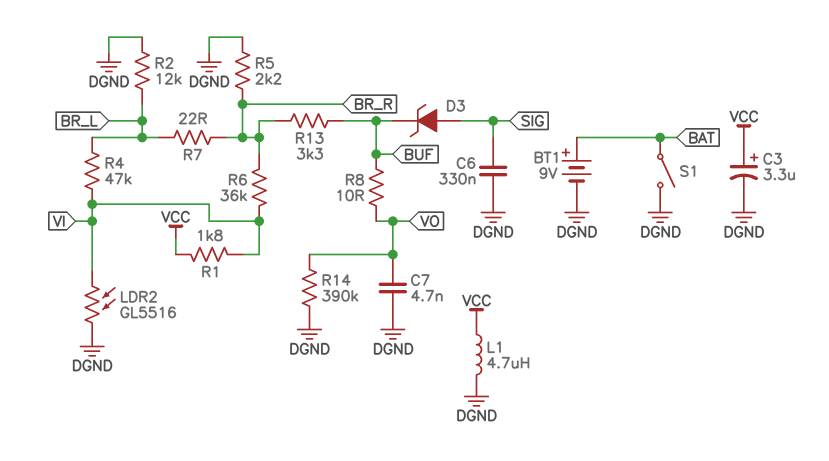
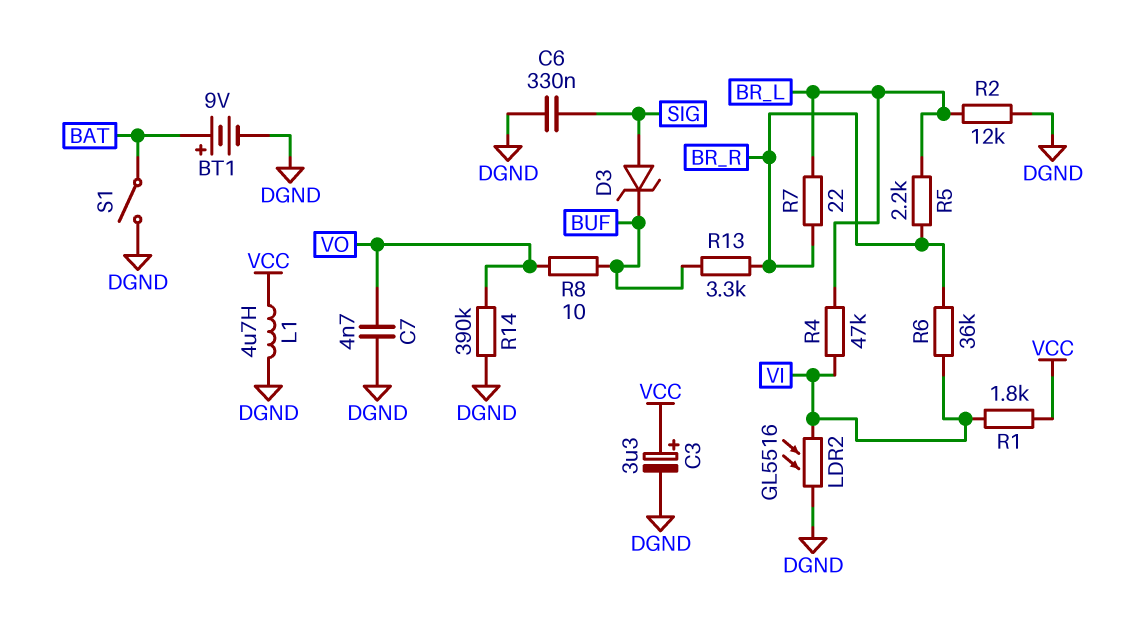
R5: 2.2k (BR_R, DGND) -> 2.2k (BR_L, BR_R)

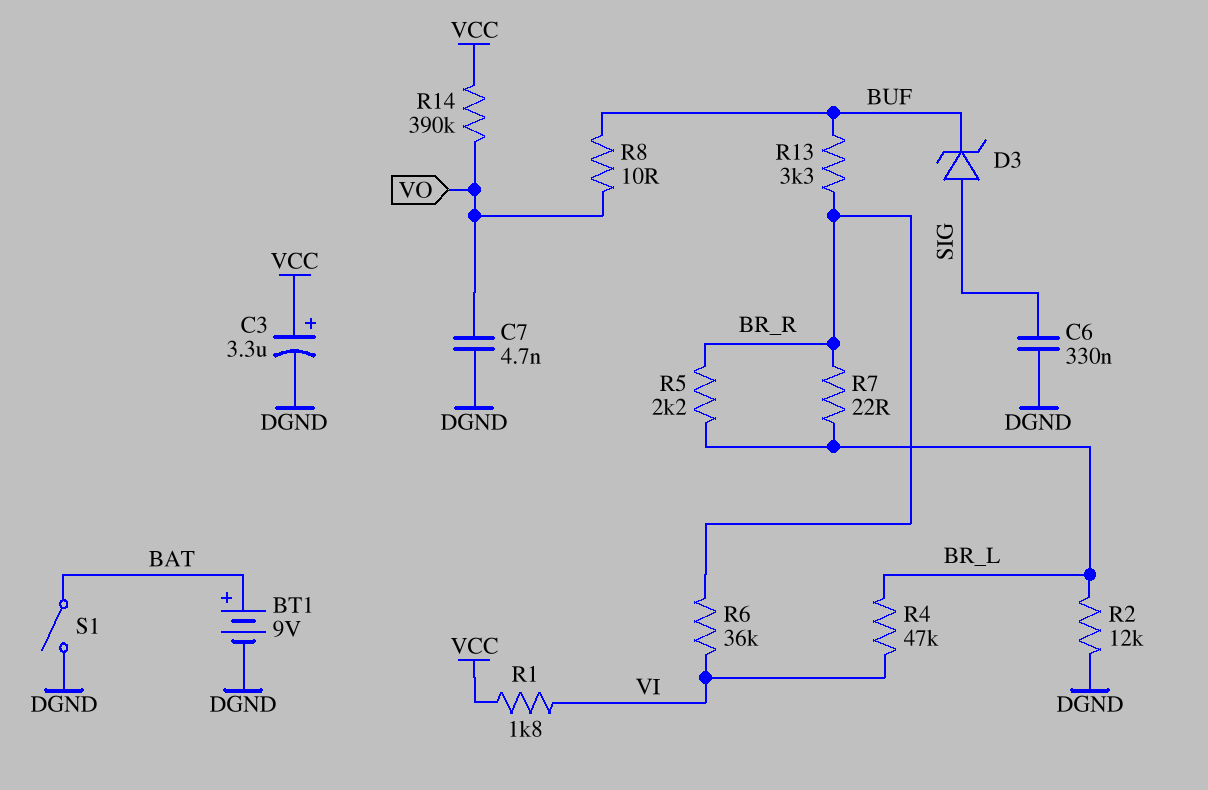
L1: 4.7uH (DGND, VCC) -> none
LDR2: GL5516 (DGND, VI) -> none
R14: 390k (DGND, VO) -> 390k (VCC, VO)

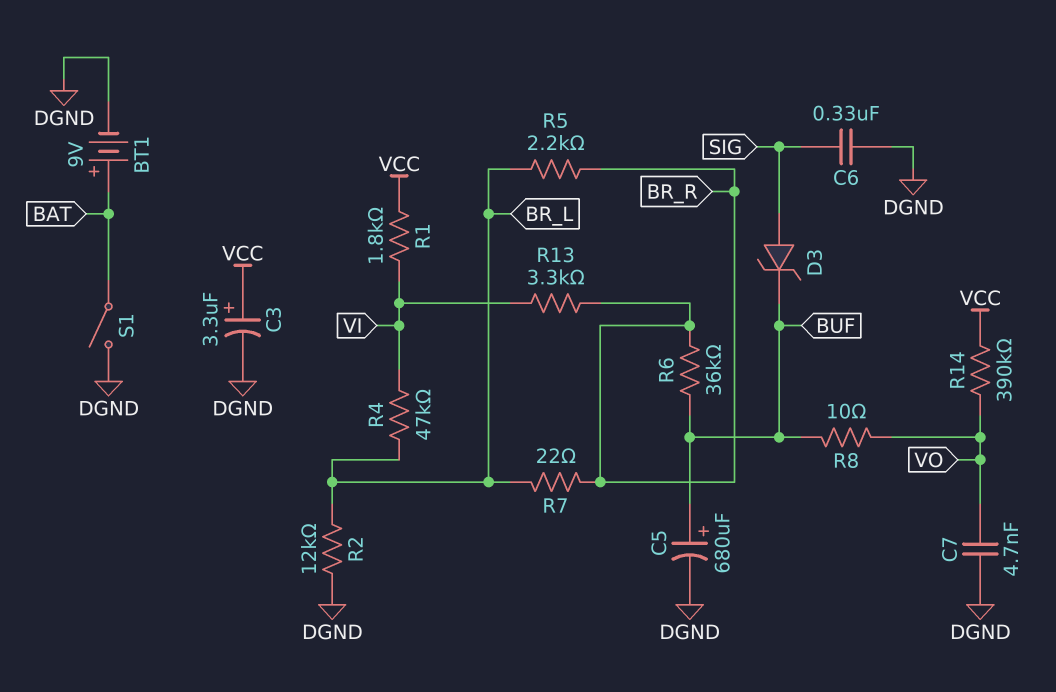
C5: none -> 680uF (plus BUF, minus DGND)
R6: 36k (BR_R, VI) -> 36k (BR_R, BUF)
R13: 3.3k (BR_R, BUF) -> 3.3k (BR_R, VI)

